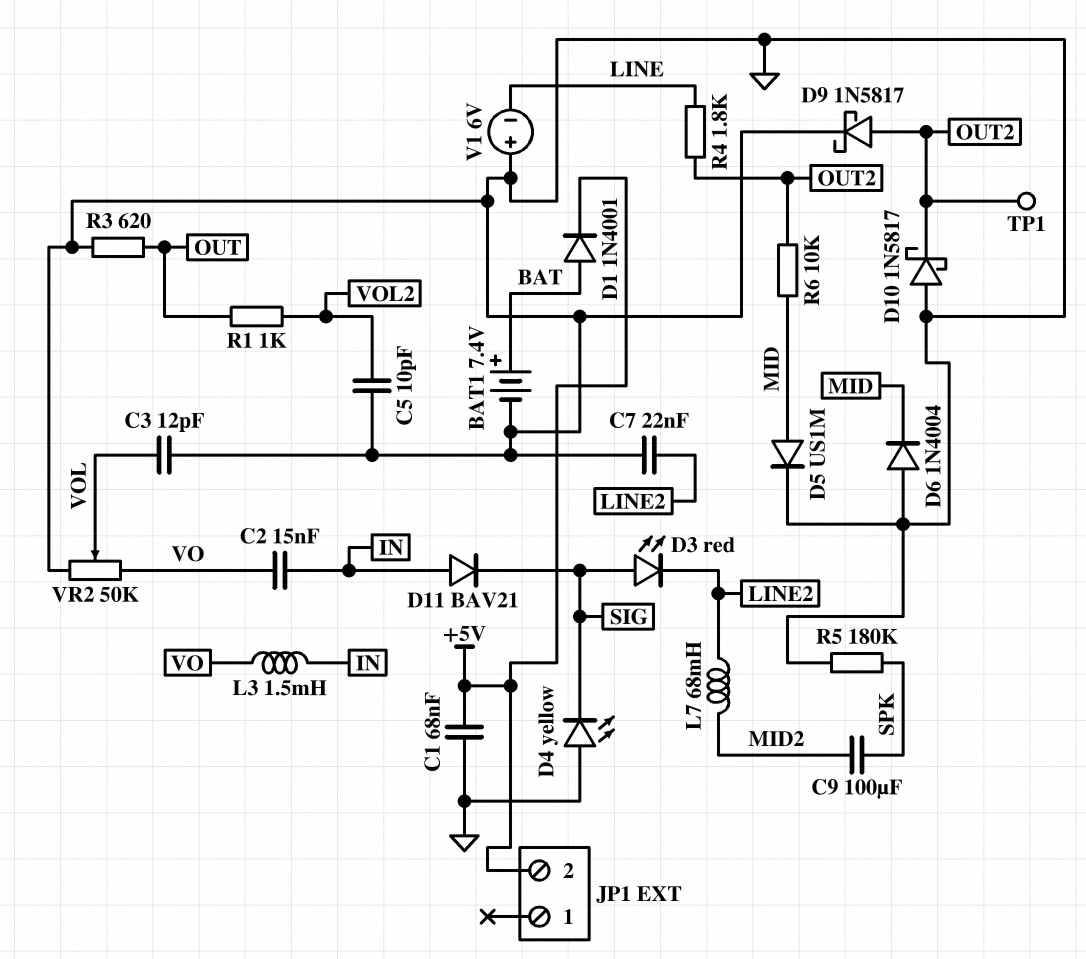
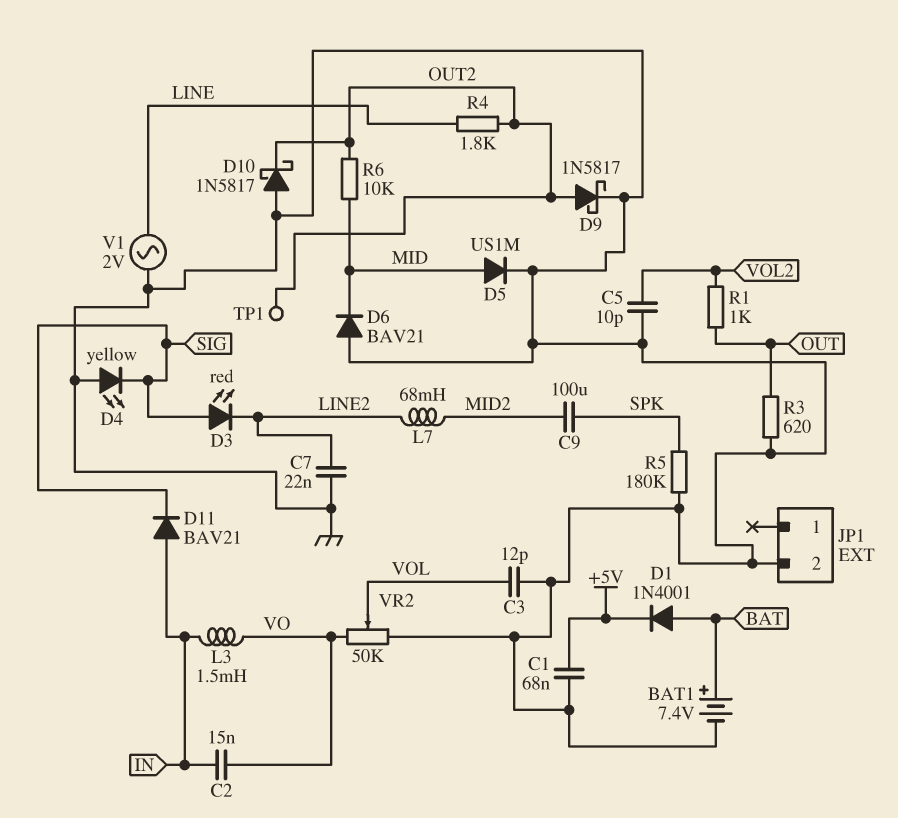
D6: diode 1N4004 (A GND, K MID) -> diode BAV21 (A GND, K MID)
JP1 pin 2: +5V -> GND
V1: 6V (plus GND, minus LINE) -> AC 2V (GND, LINE)

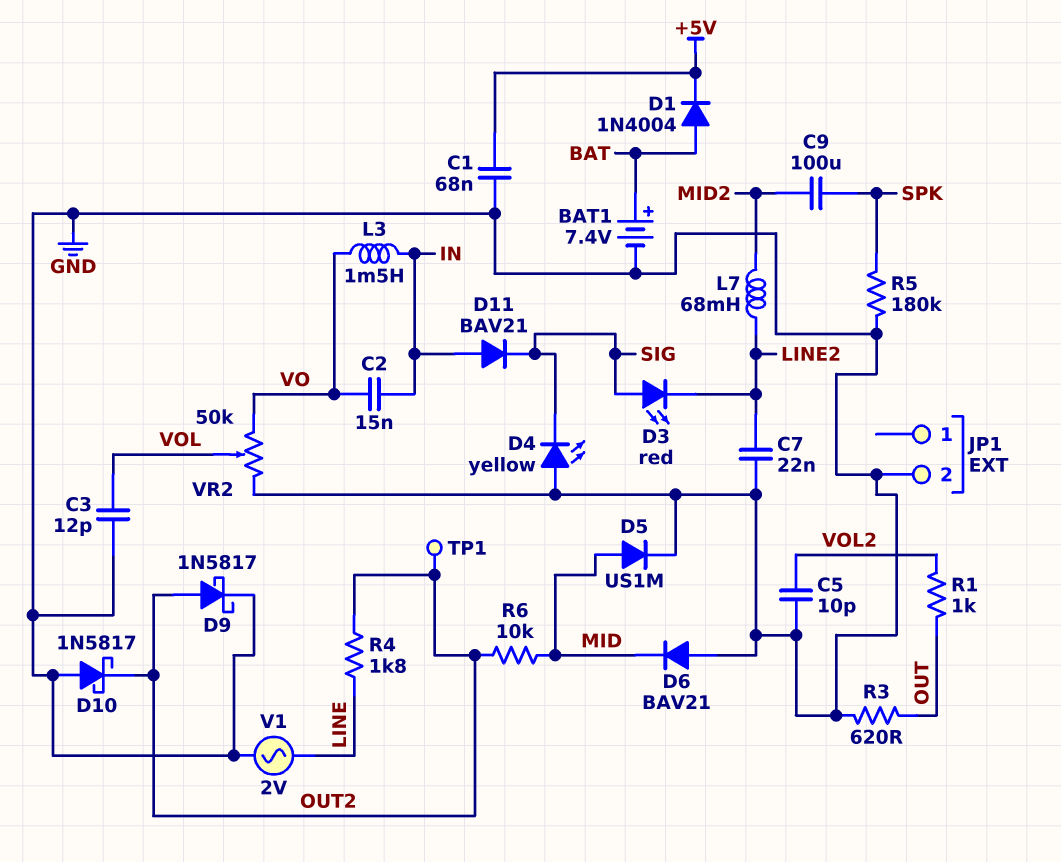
D1: diode 1N4001 (A BAT, K +5V) -> diode 1N4004 (A BAT, K +5V)

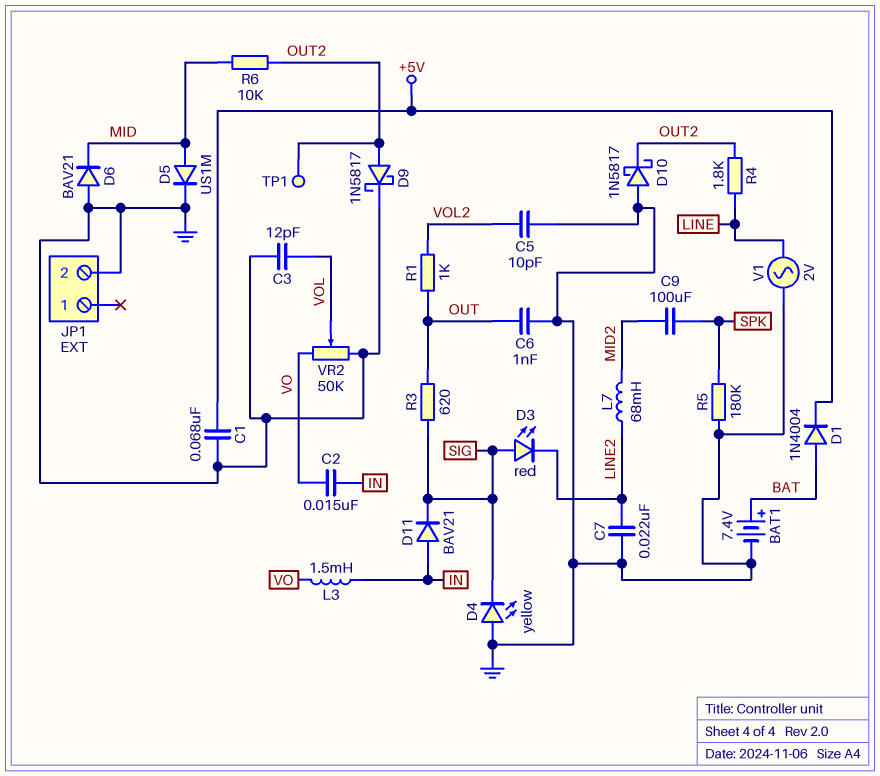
C6: none -> 1nF (GND, OUT)
R3: 620 (GND, OUT) -> 620 (OUT, SIG)

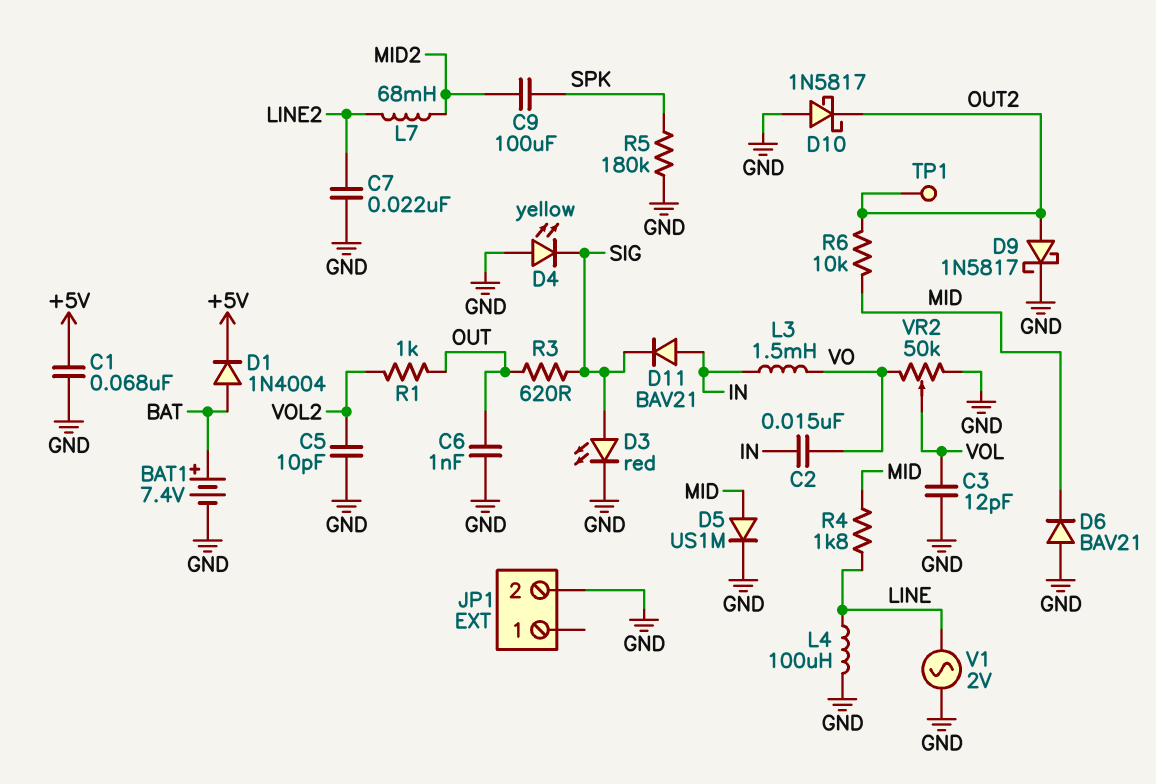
D3: LED red (A SIG, K LINE2) -> LED red (A SIG, K GND)
L4: none -> 100uH (GND, LINE)
R4: 1.8k (LINE, OUT2) -> 1.8k (LINE, MID)

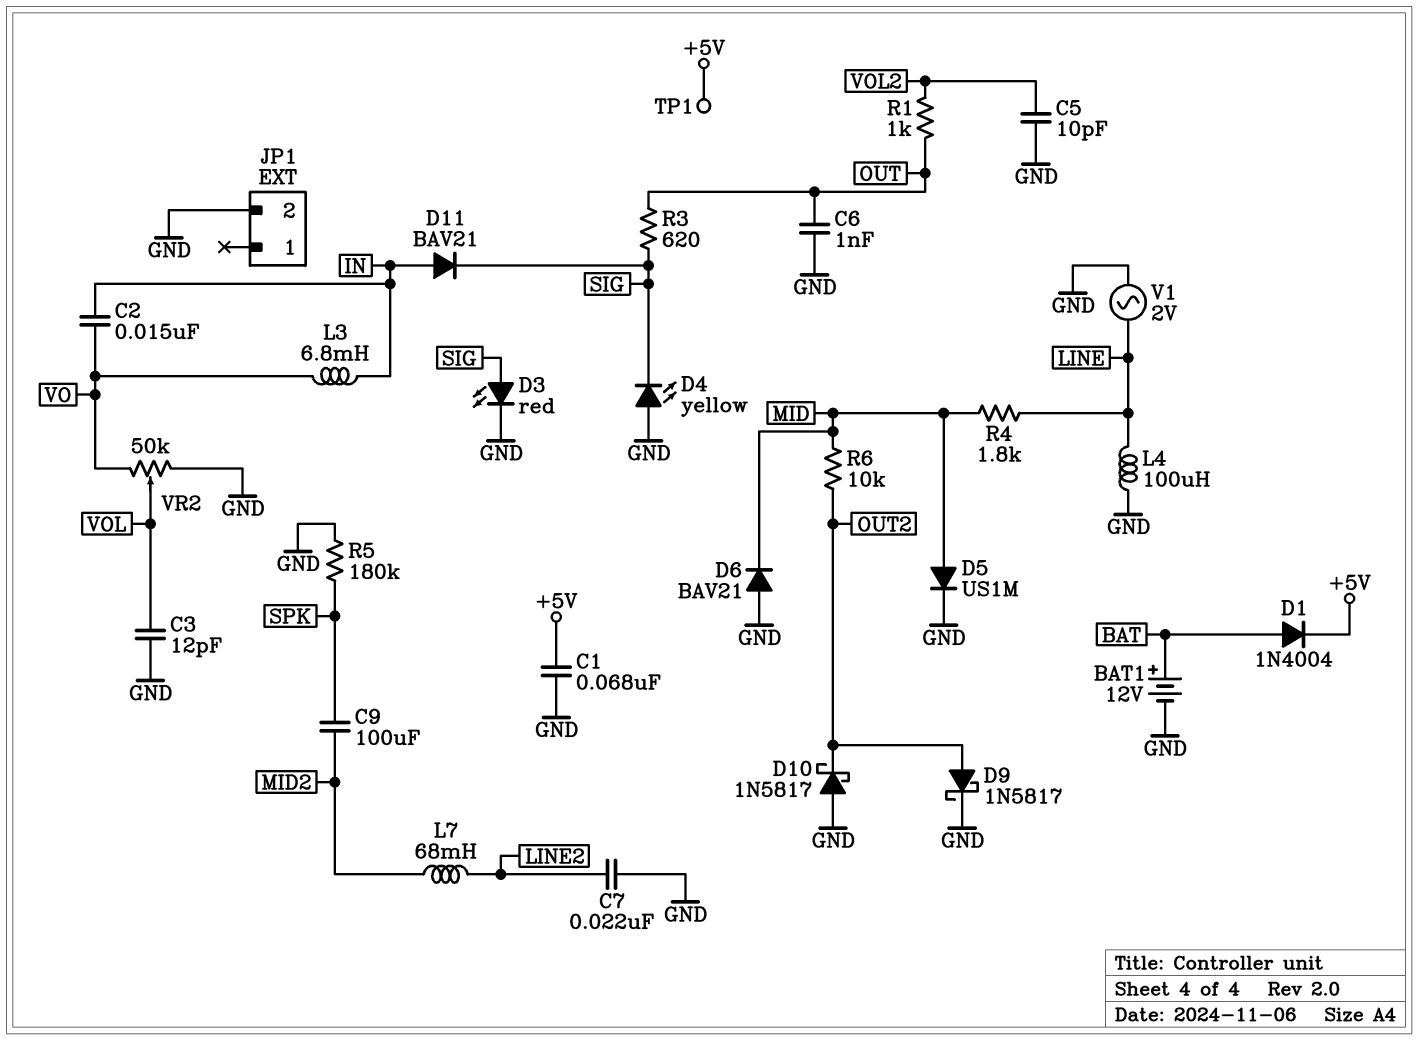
BAT1: 7.4V (plus BAT, minus GND) -> 12V (plus BAT, minus GND)
L3: 1.5mH (IN, VO) -> 6.8mH (IN, VO)
TP1: test point (OUT2) -> test point (+5V)

